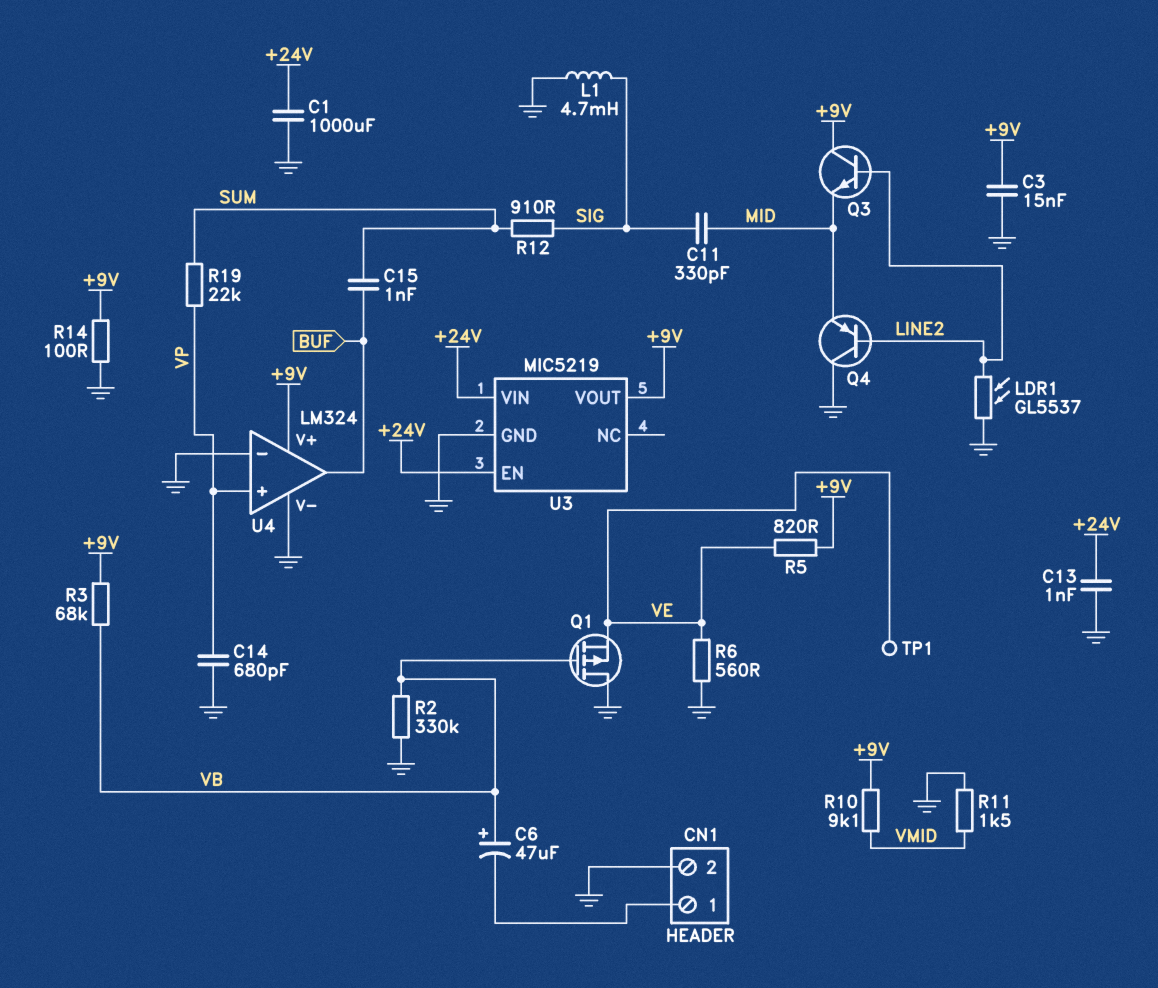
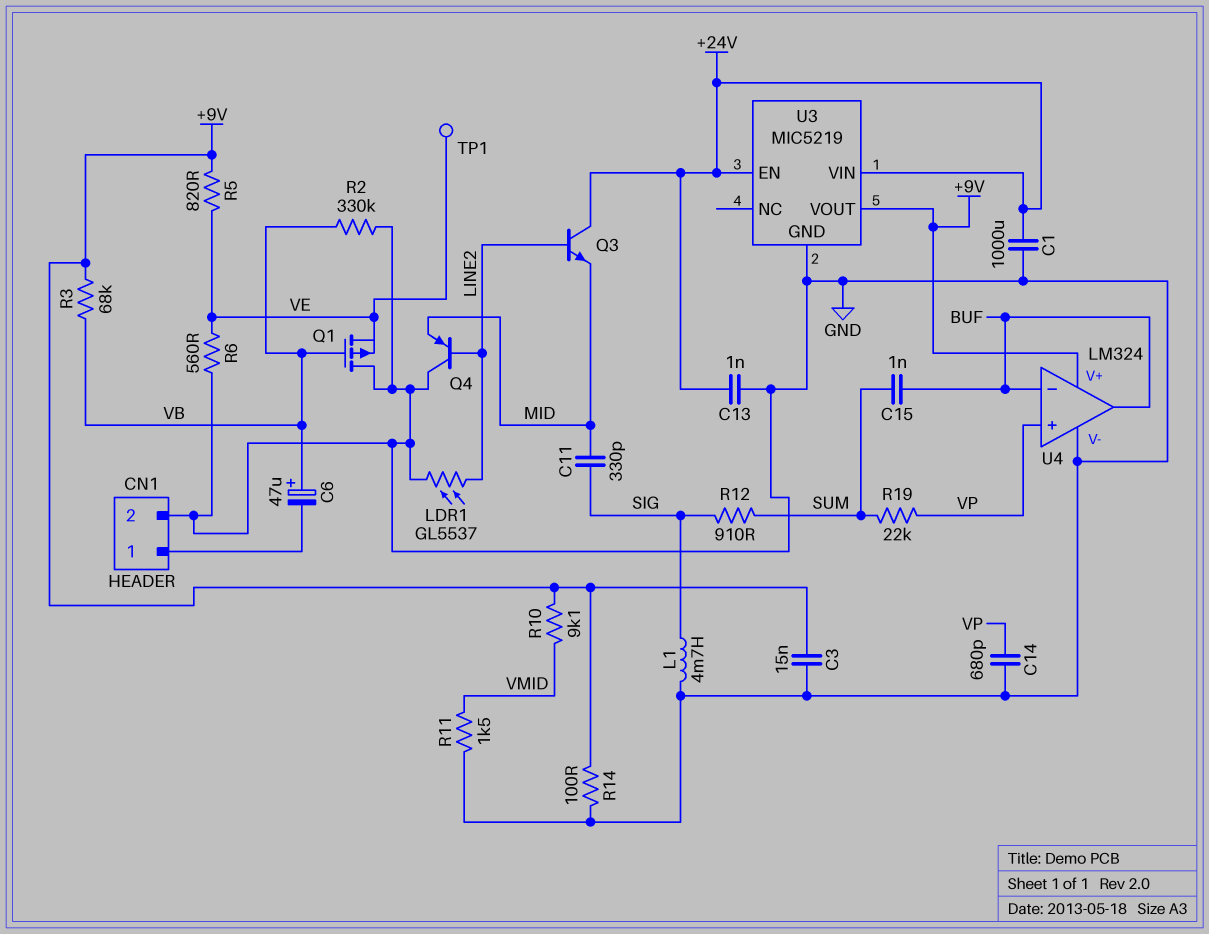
Q3: NPN (B LINE2, C +9V, E MID) -> NPN (B LINE2, C +24V, E MID)
U4 pin in-: GND -> BUF

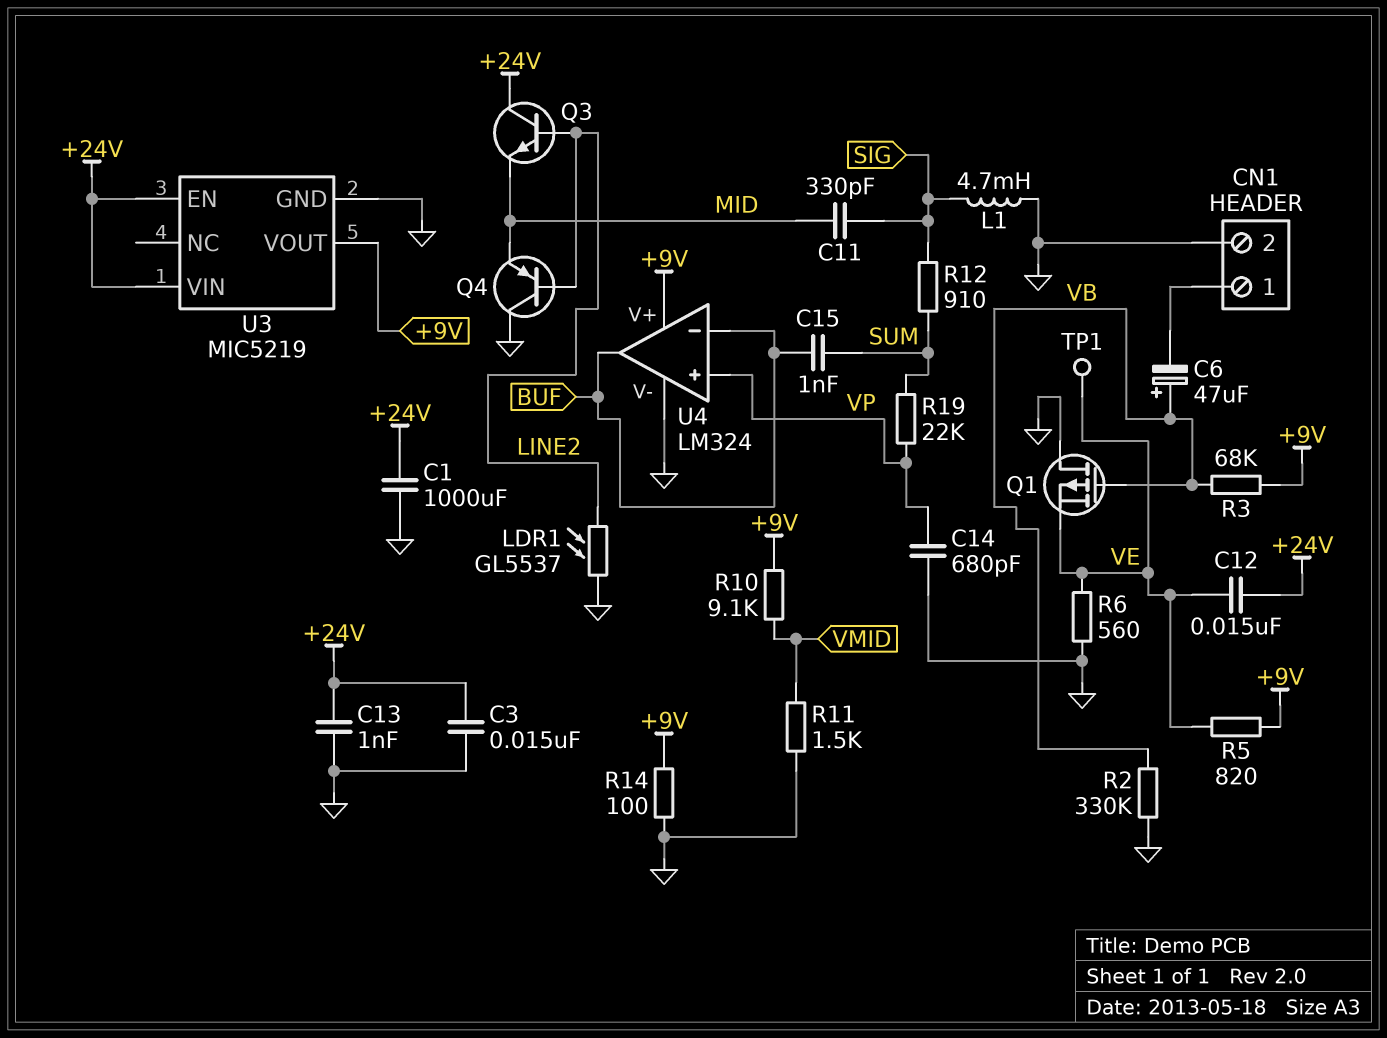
C3: 15nF (+9V, GND) -> 15nF (+24V, GND)
C12: none -> 15nF (+24V, VE)

